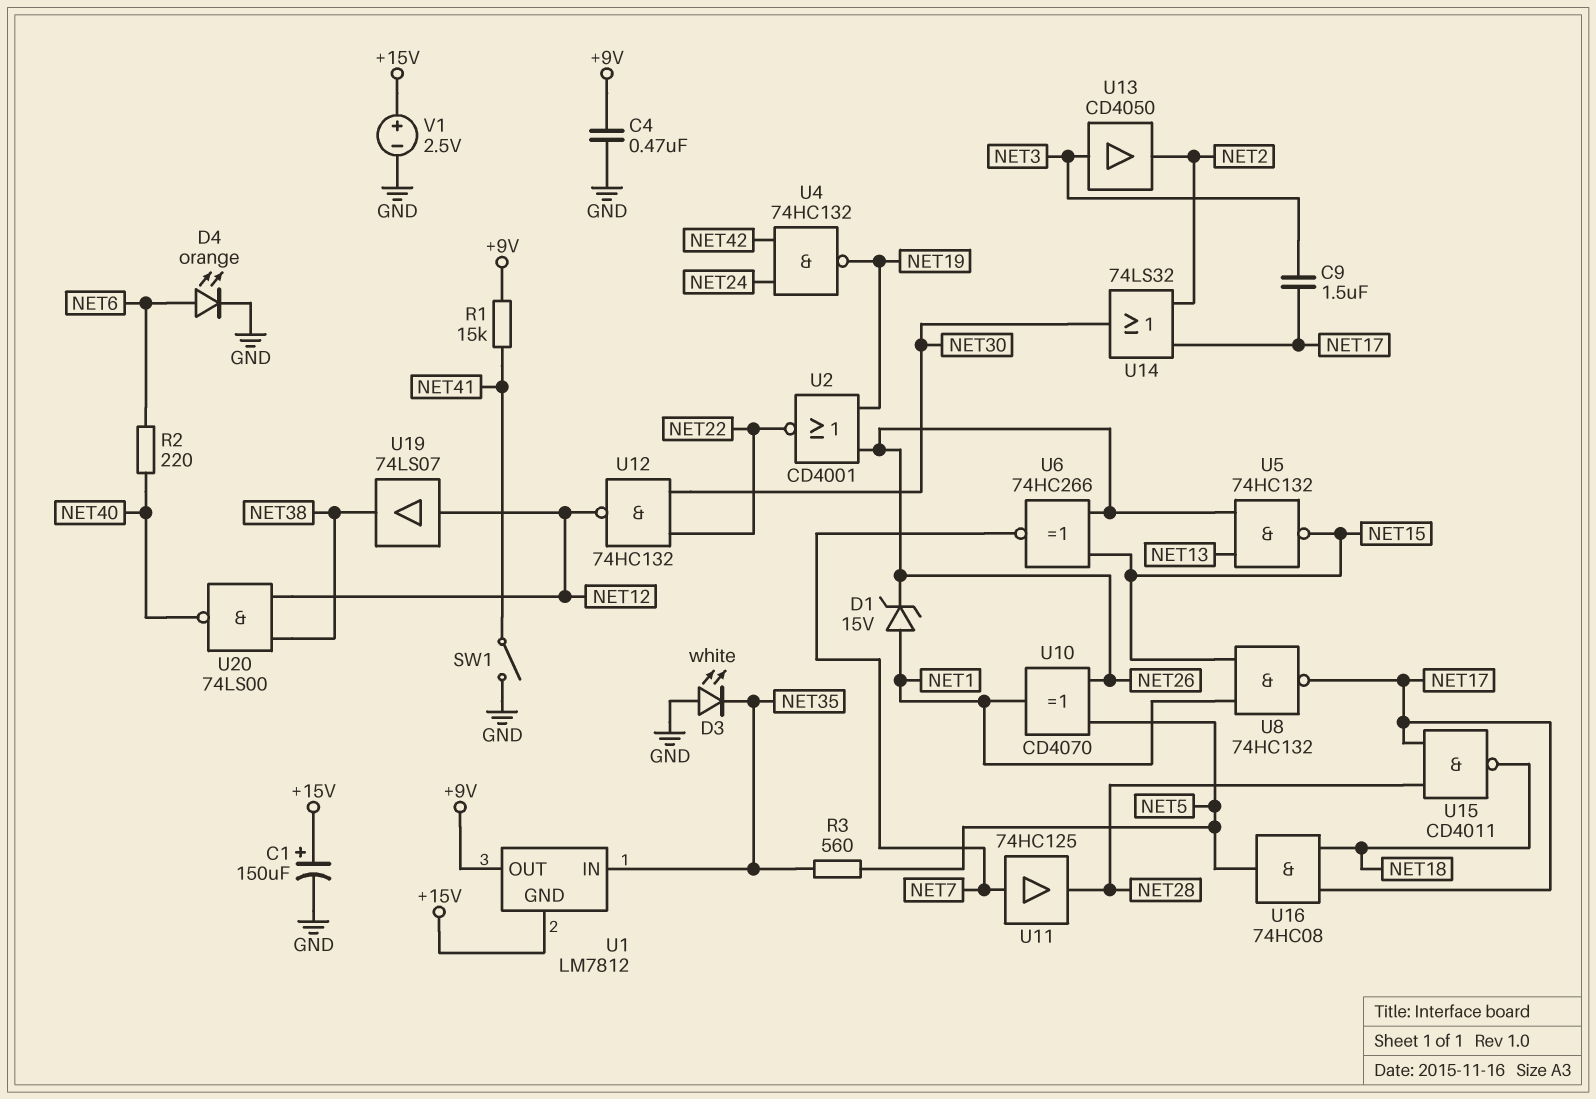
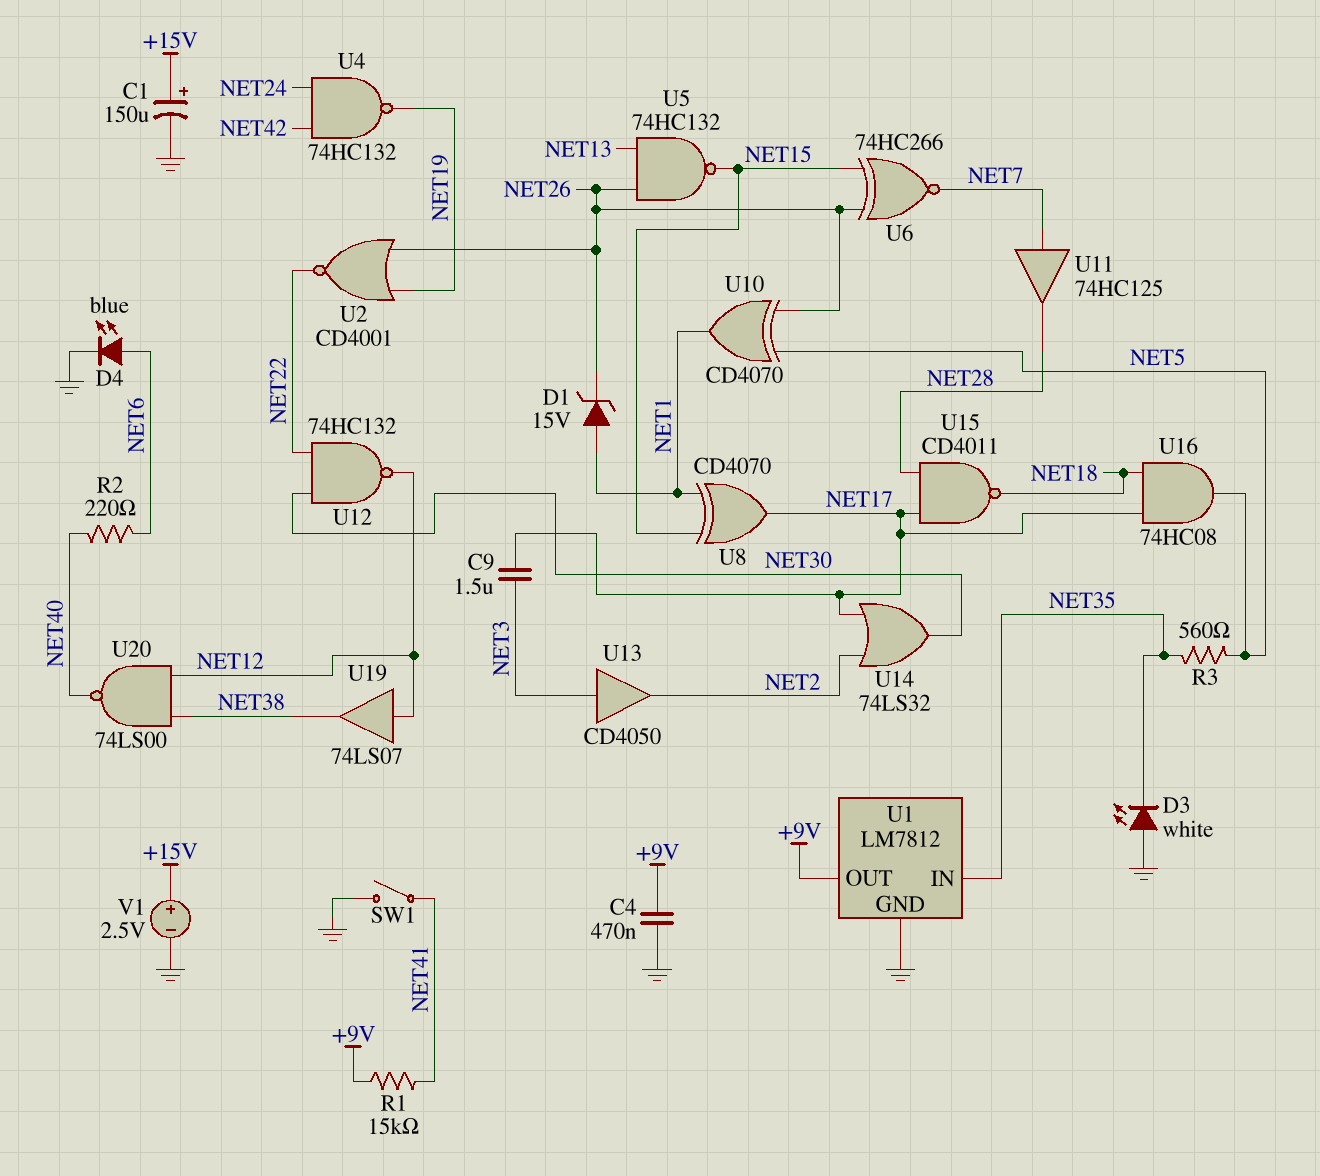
D4: LED orange (A NET6, K GND) -> LED blue (A NET6, K GND)
U1 pin GND: +15V -> GND
U8: NAND 74HC132 (in NET1, in NET15, out NET17) -> XOR CD4070 (in NET1, in NET15, out NET17)

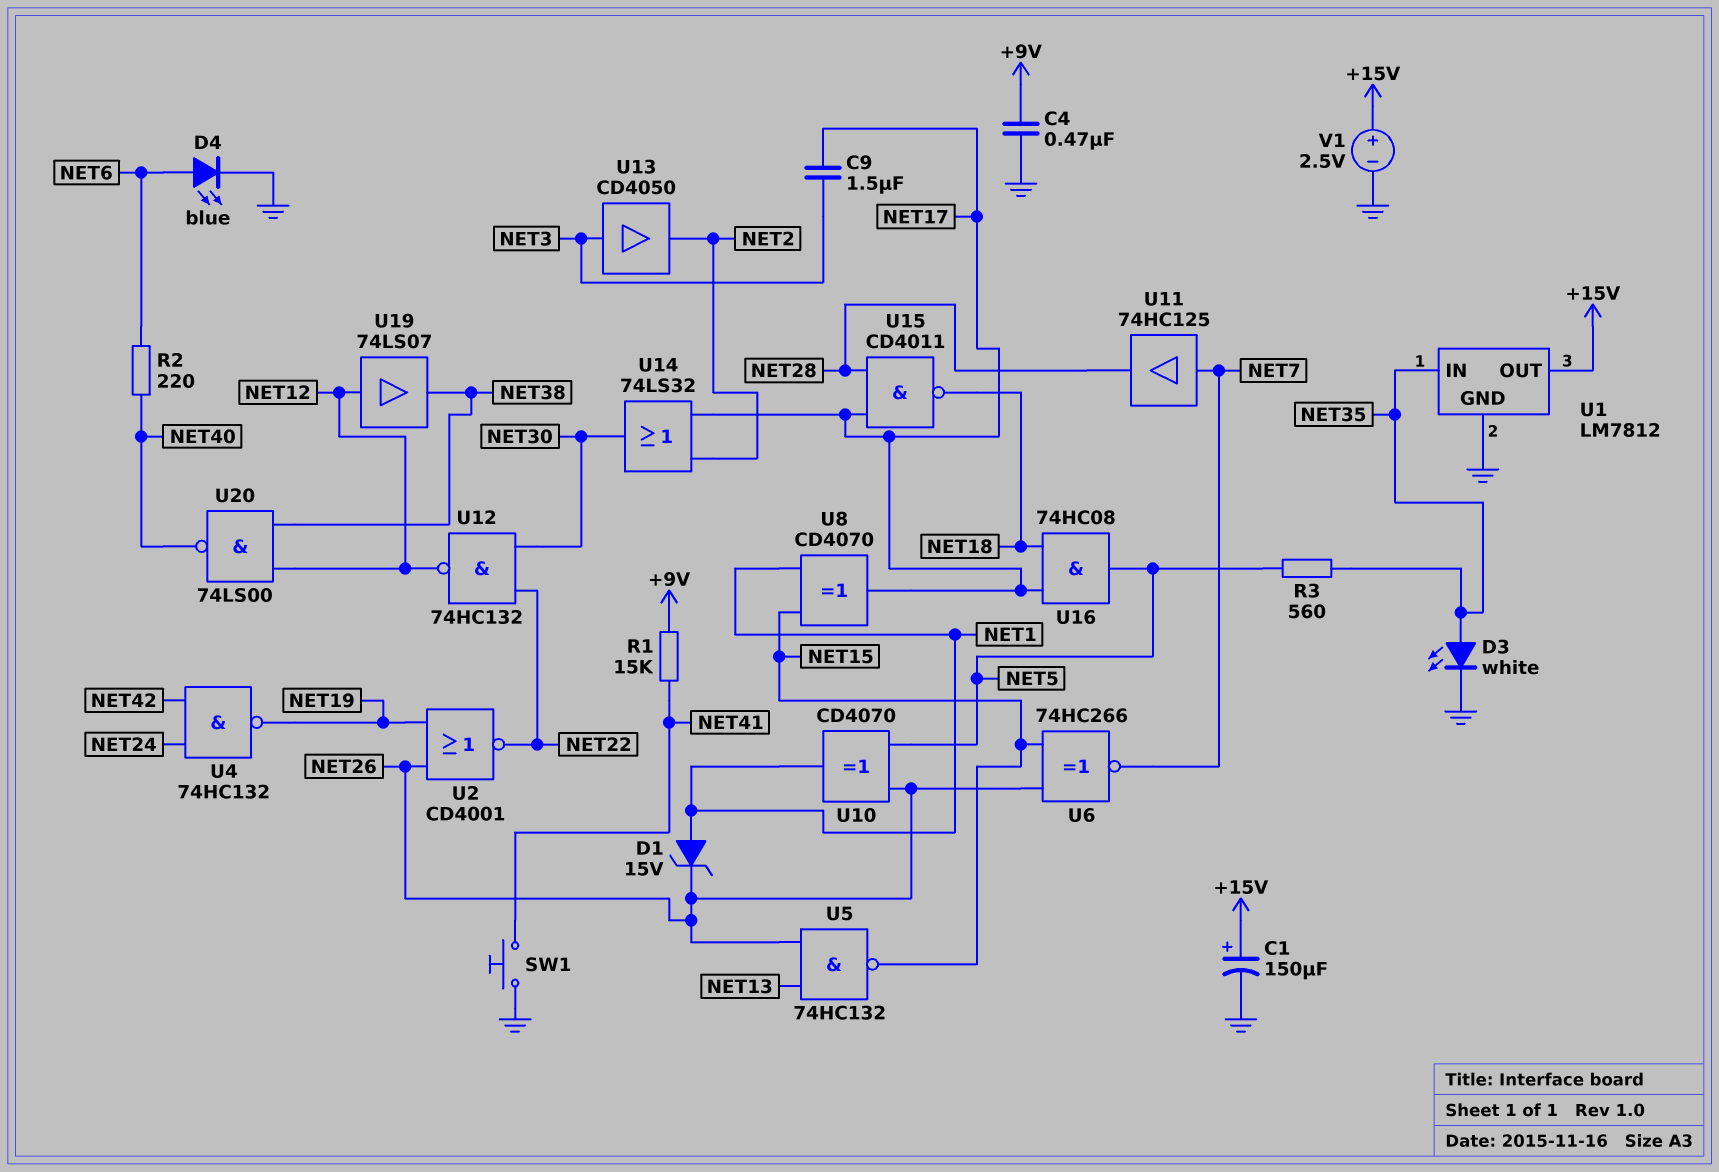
D3: LED white (A GND, K NET35) -> LED white (A NET35, K GND)
SW1: switch (GND, NET41) -> button (GND, NET41)
U1 pin OUT: +9V -> +15V

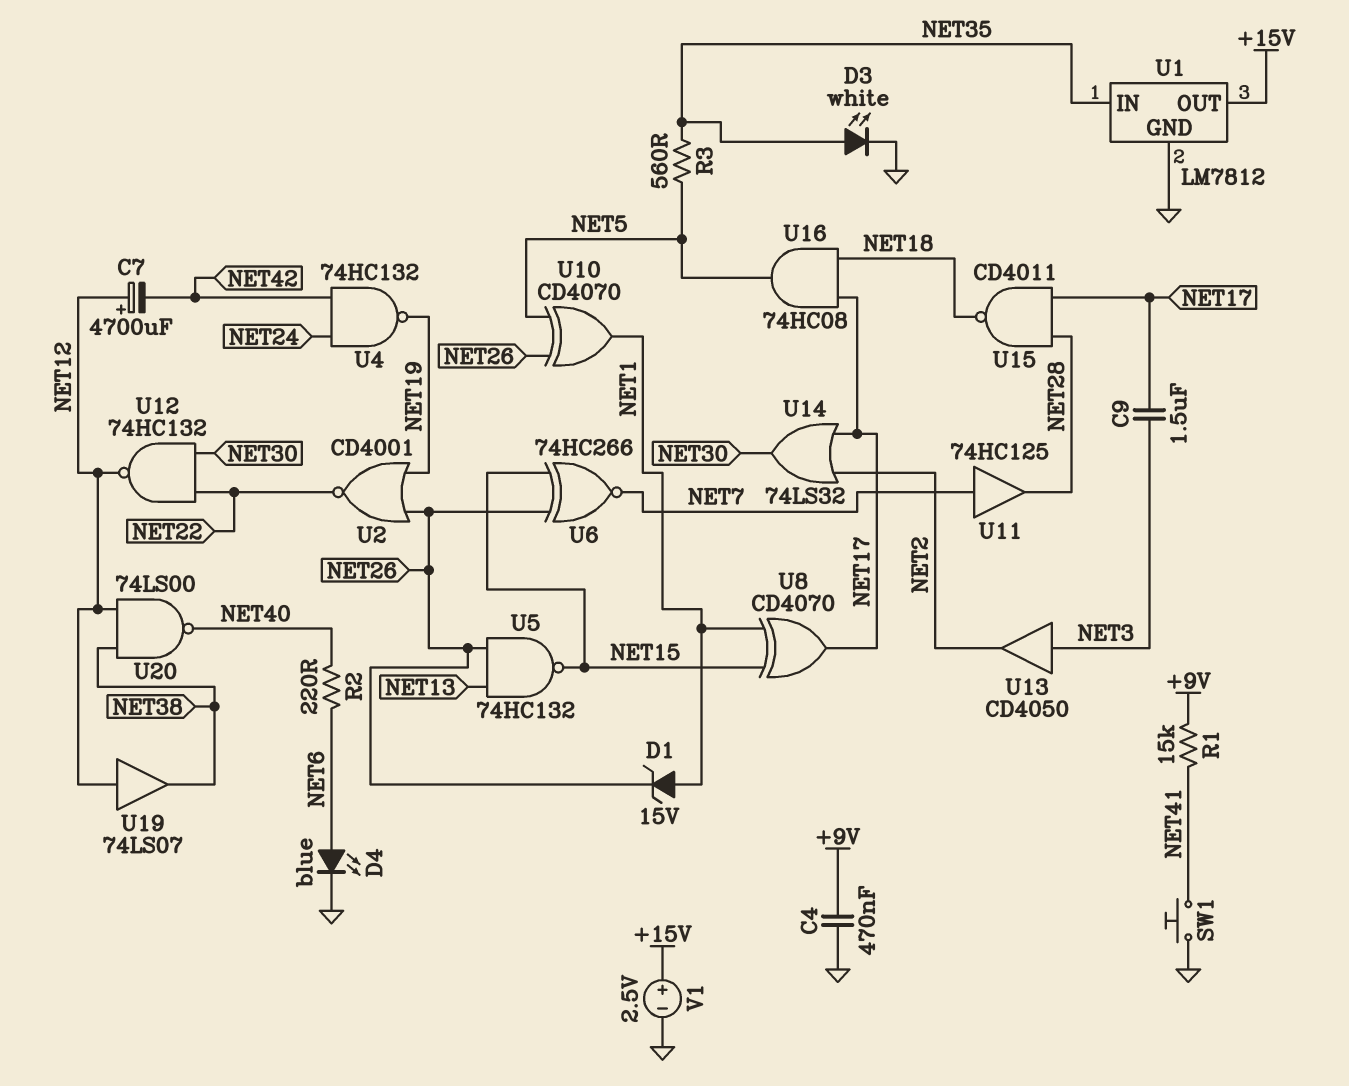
C1: 150uF (plus +15V, minus GND) -> none
C7: none -> 4700uF (plus NET12, minus NET42)

